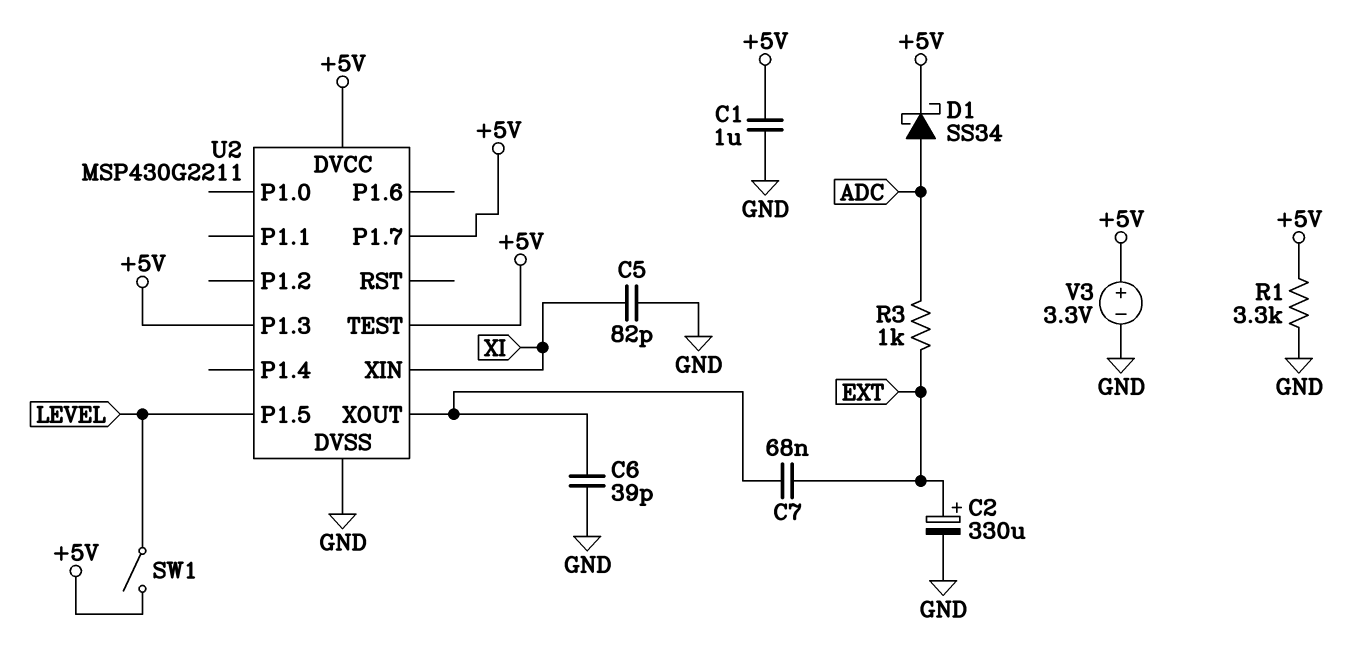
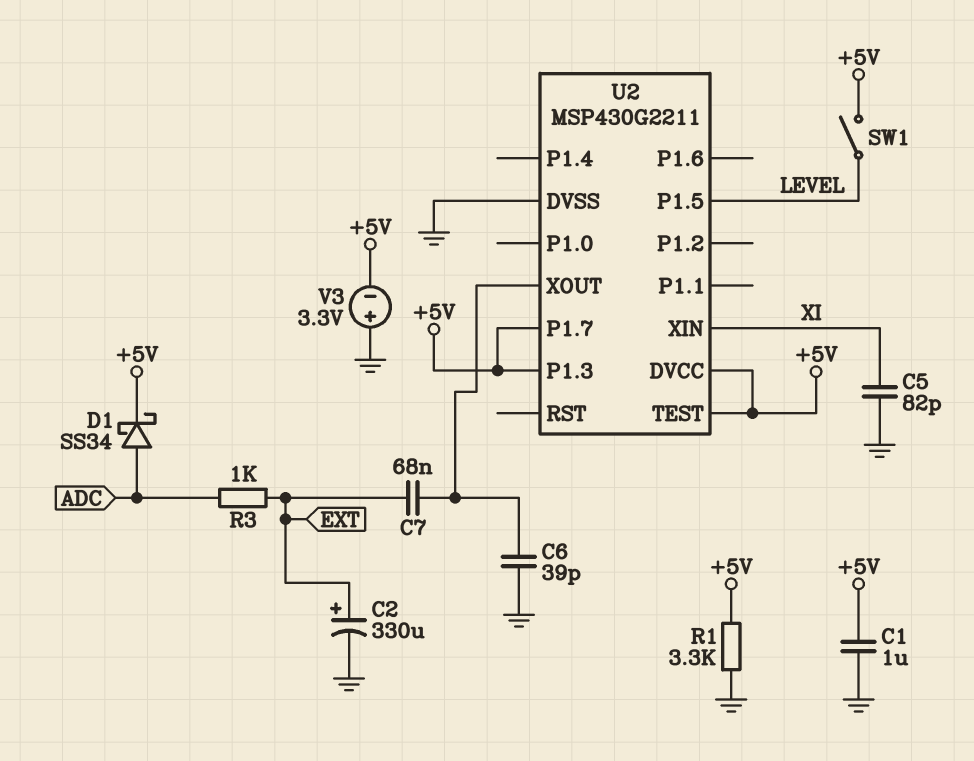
V3: 3.3V (plus +5V, minus GND) -> 3.3V (plus GND, minus +5V)

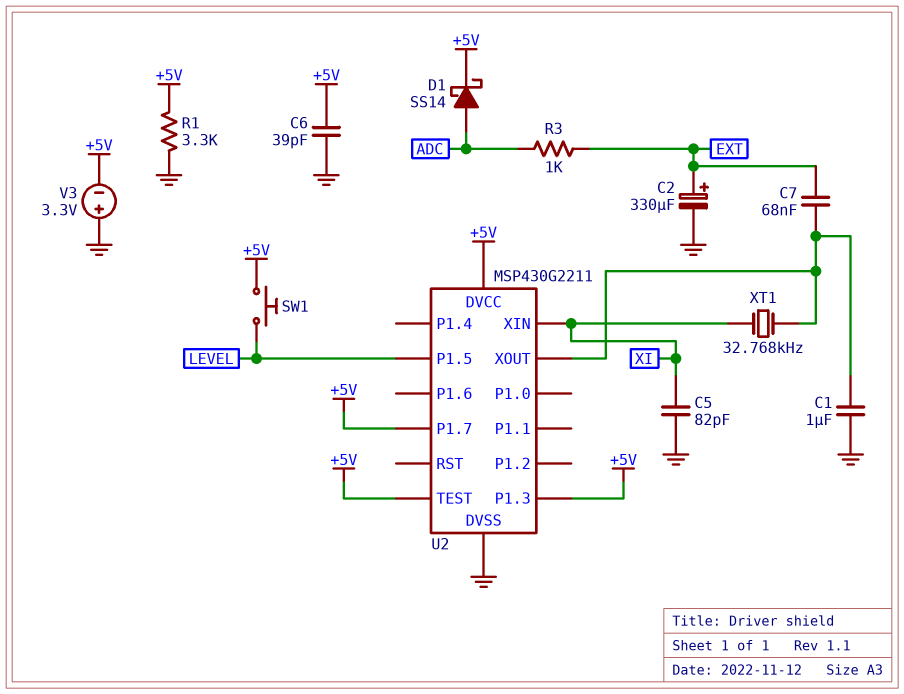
C1: 1uF (+5V, GND) -> 1uF (GND, U2/XOUT)
C6: 39pF (GND, U2/XOUT) -> 39pF (+5V, GND)
D1: schottky SS34 (A ADC, K +5V) -> schottky SS14 (A ADC, K +5V)
SW1: switch (+5V, LEVEL) -> button (+5V, LEVEL)
XT1: none -> 32.768kHz (U2/XOUT, XI)

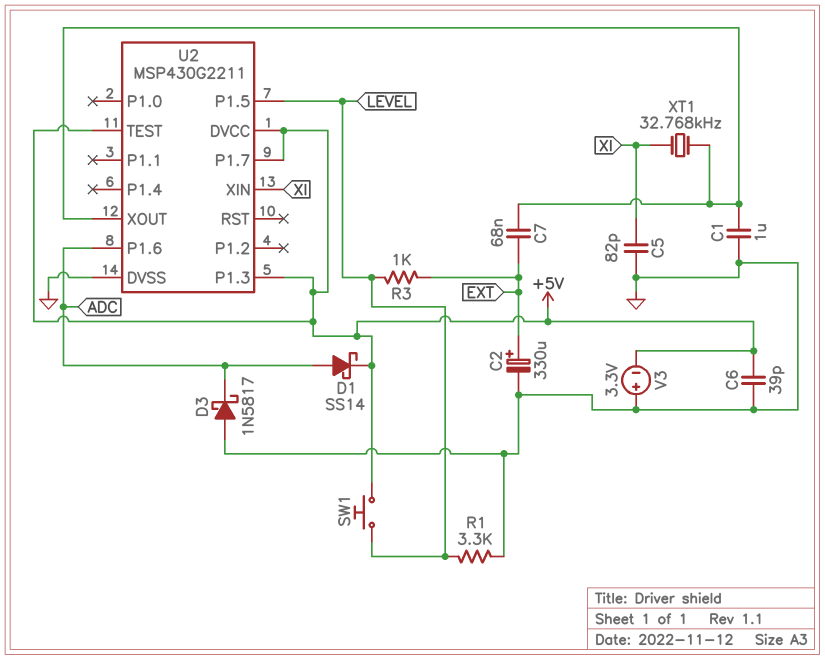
D3: none -> schottky 1N5817 (A GND, K ADC)
R1: 3.3k (+5V, GND) -> 3.3k (GND, LEVEL)
R3: 1k (ADC, EXT) -> 1k (EXT, LEVEL)
U2 pin P1.6: none -> ADC

